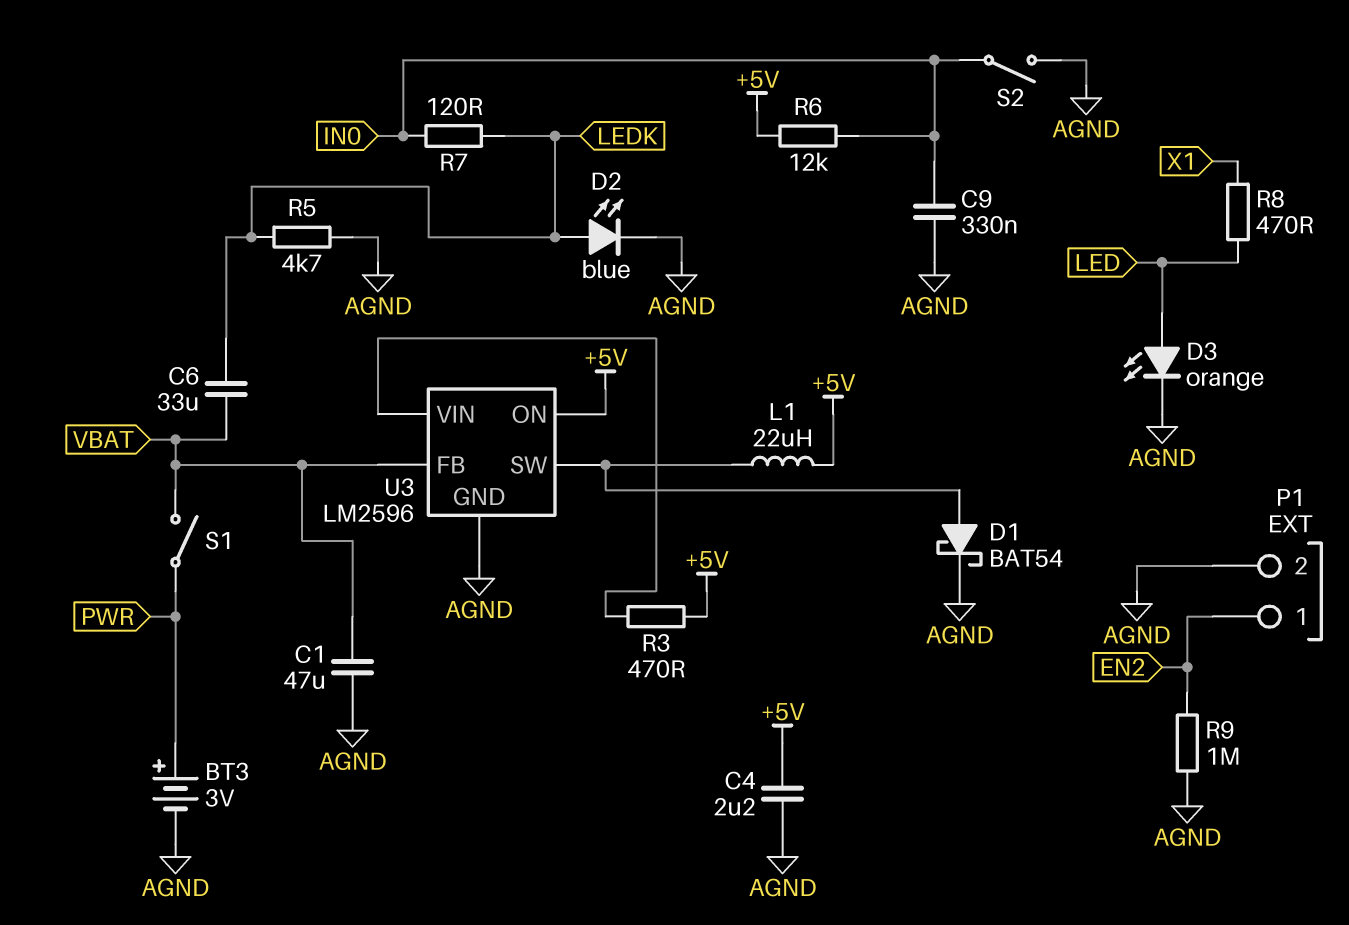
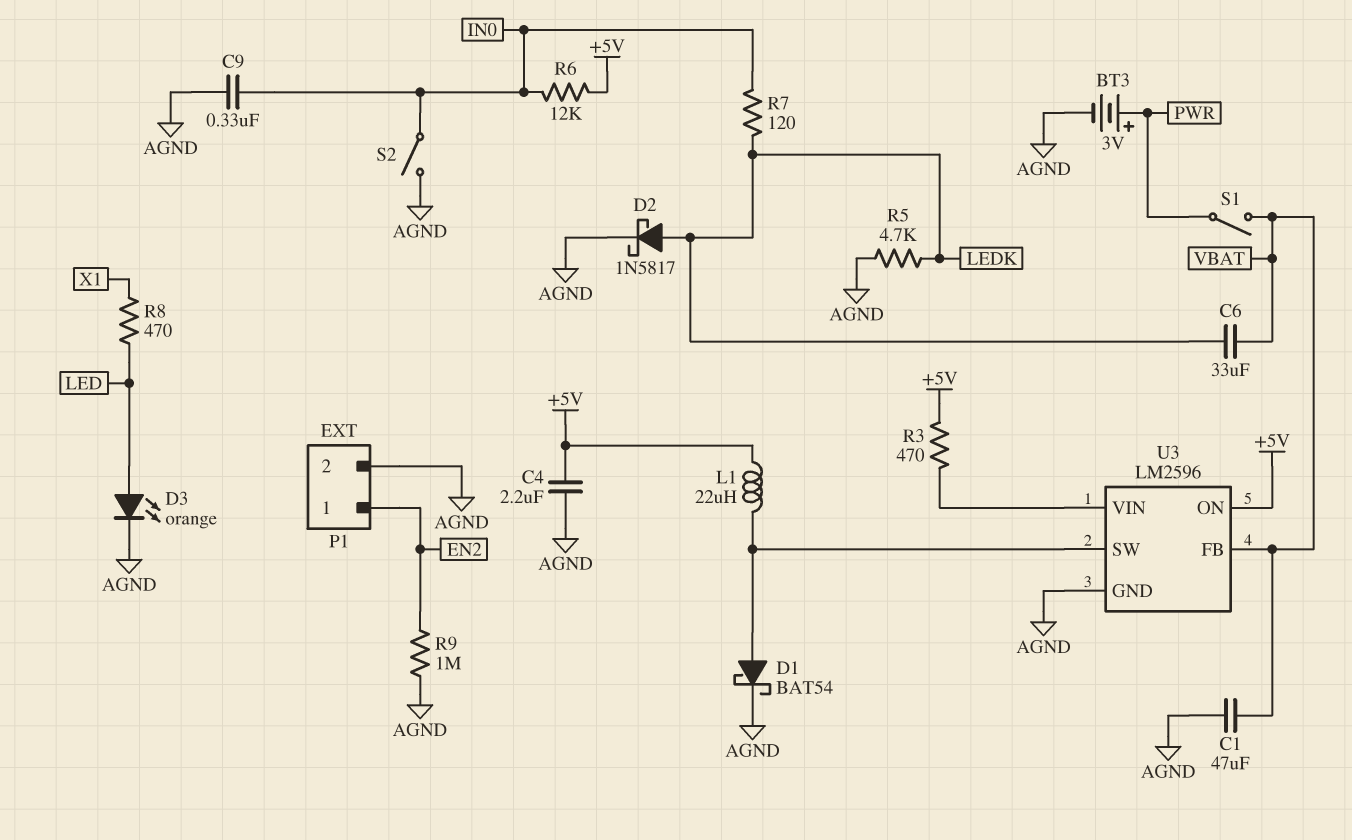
D2: LED blue (A LEDK, K AGND) -> schottky 1N5817 (A LEDK, K AGND)

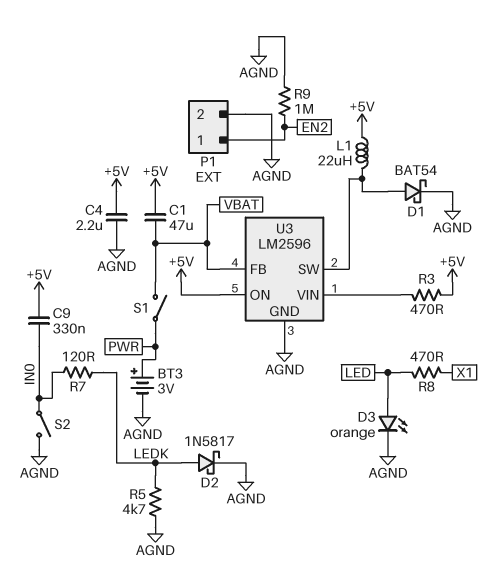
C1: 47uF (AGND, VBAT) -> 47uF (+5V, VBAT)
C6: 33uF (LEDK, VBAT) -> none
C9: 330nF (AGND, IN0) -> 330nF (+5V, IN0)
R6: 12k (+5V, IN0) -> none

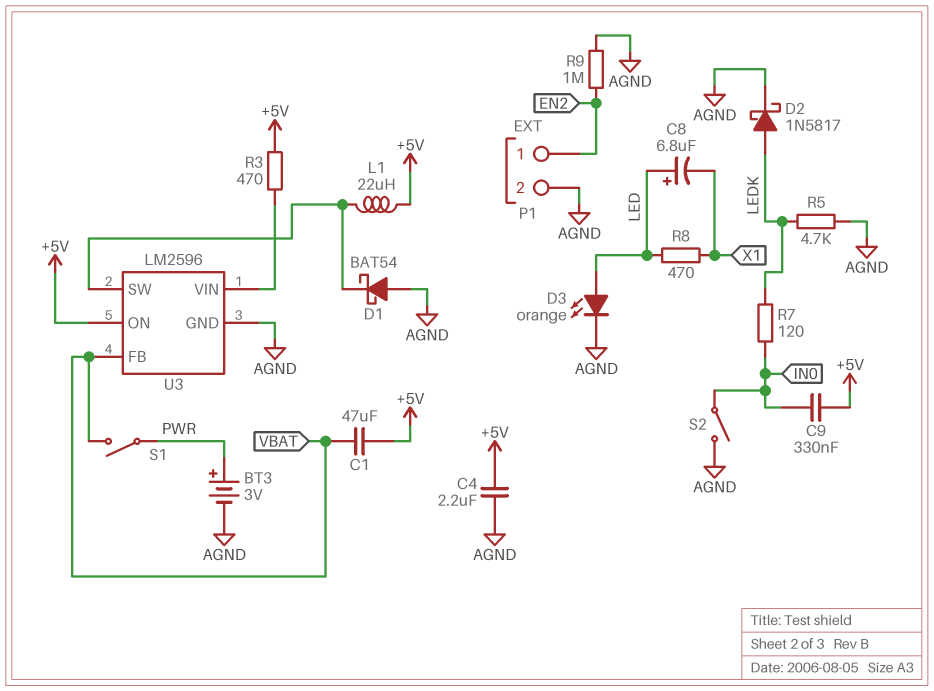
C8: none -> 6.8uF (plus LED, minus X1)
D1: schottky BAT54 (A U3/SW, K AGND) -> schottky BAT54 (A AGND, K U3/SW)

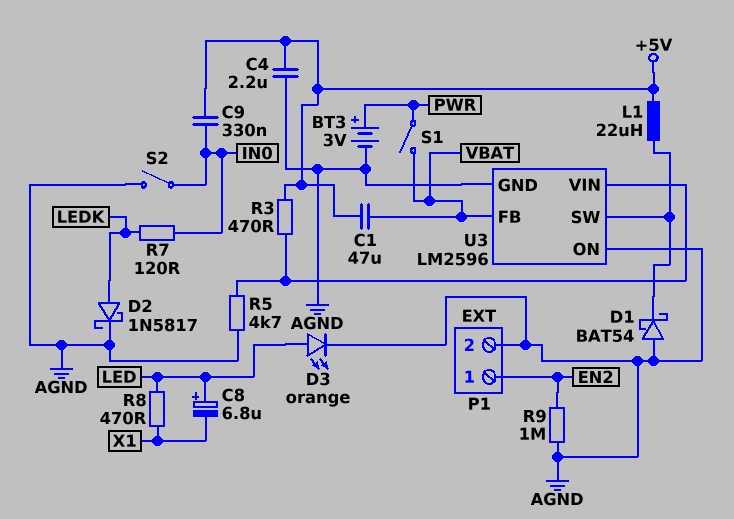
R5: 4.7k (AGND, LEDK) -> 4.7k (AGND, U3/VIN)
U3 pin ON: +5V -> AGND

